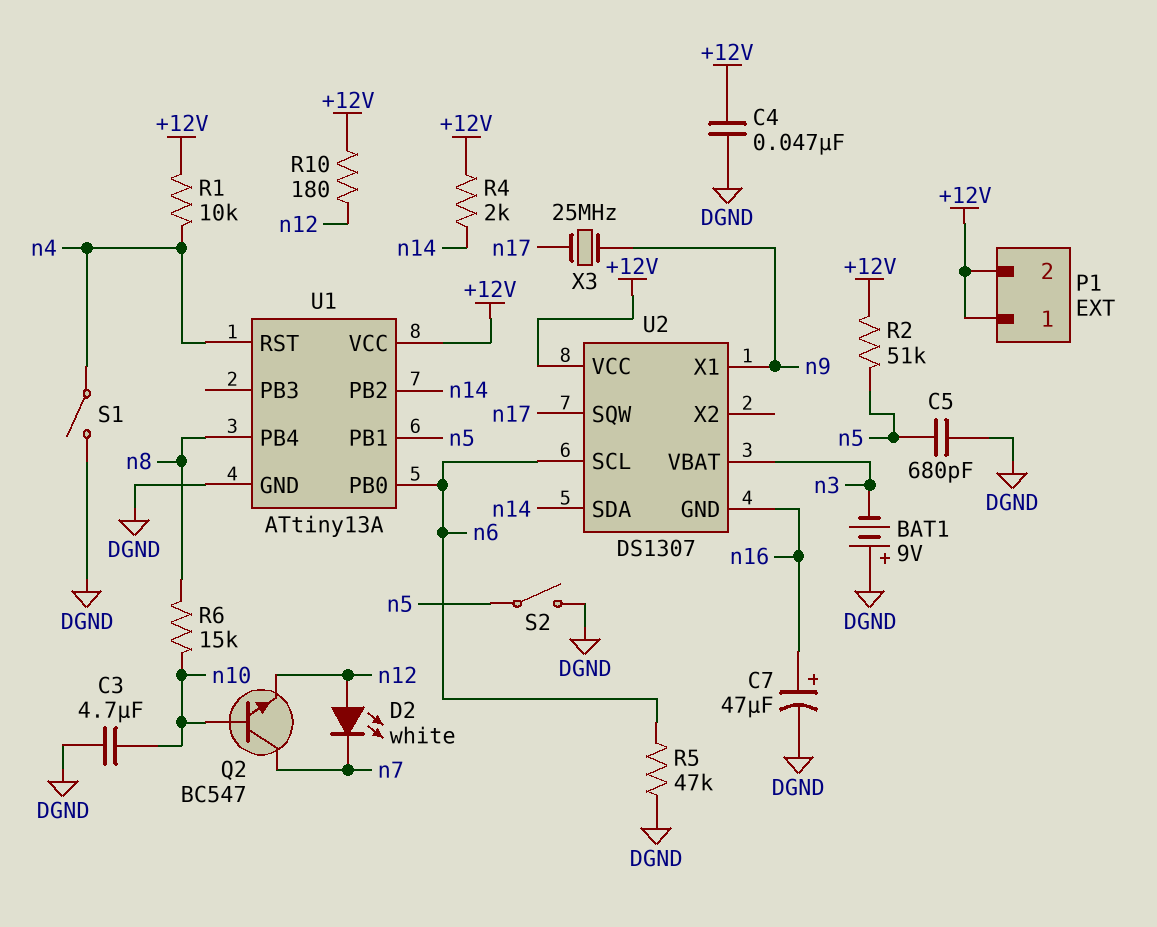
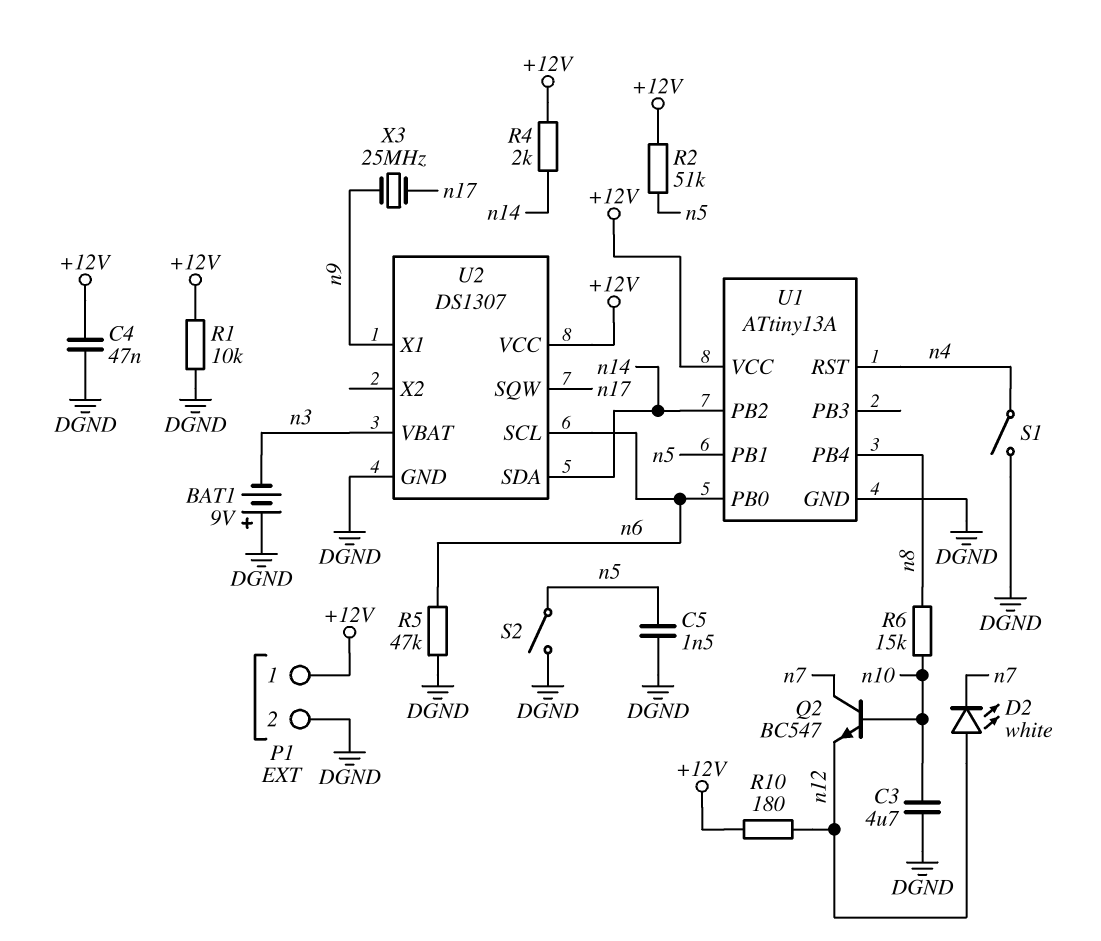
C5: 680pF (DGND, n5) -> 1.5nF (DGND, n5)
C7: 47uF (plus n16, minus DGND) -> none
P1 pin 2: +12V -> DGND
R1: 10k (+12V, n4) -> 10k (+12V, DGND)
U2 pin GND: n16 -> DGND

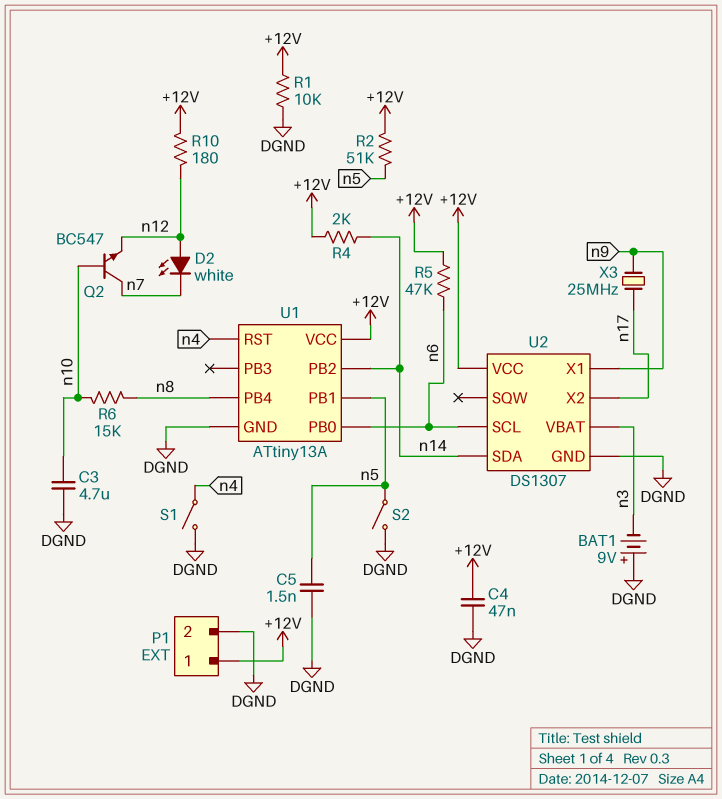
R5: 47k (DGND, n6) -> 47k (+12V, n6)
U2 pin SQW: n17 -> none
U2 pin X2: none -> n17

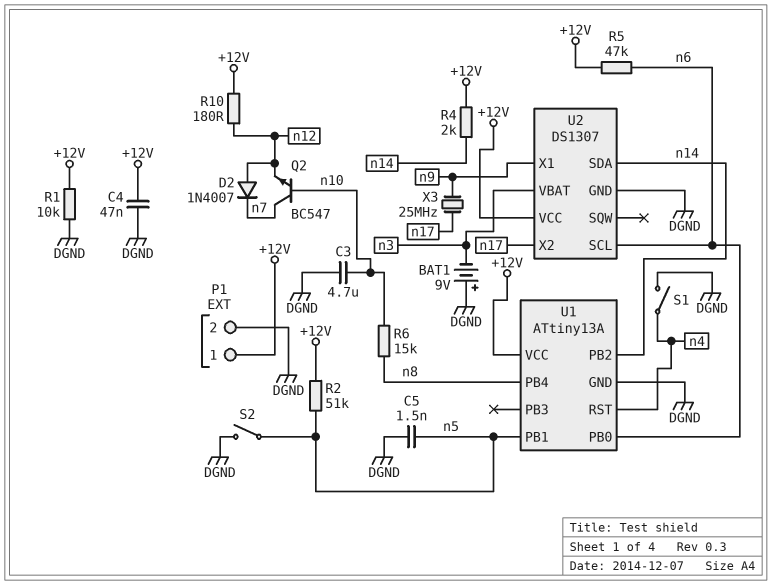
D2: LED white (A n12, K n7) -> diode 1N4007 (A n12, K n7)

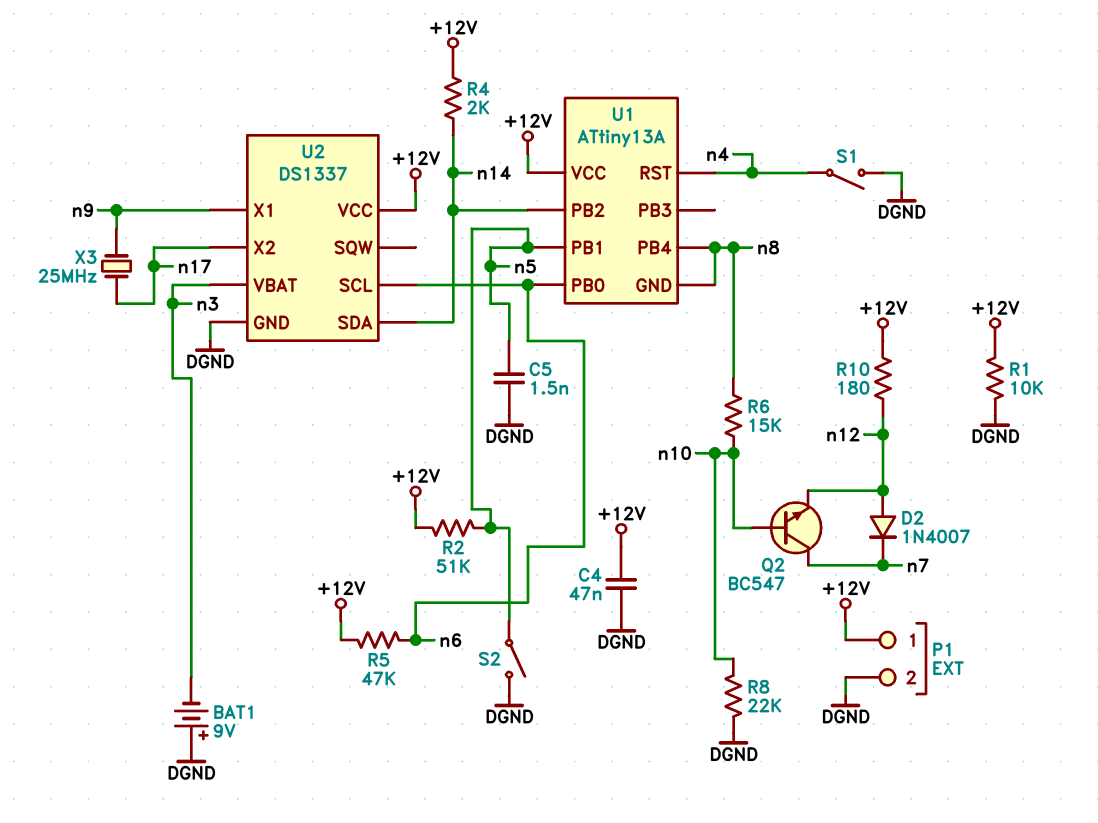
C3: 4.7uF (DGND, n10) -> none
R8: none -> 22k (DGND, n10)
U1 pin GND: DGND -> n8
U2: DS1307 -> DS1337

